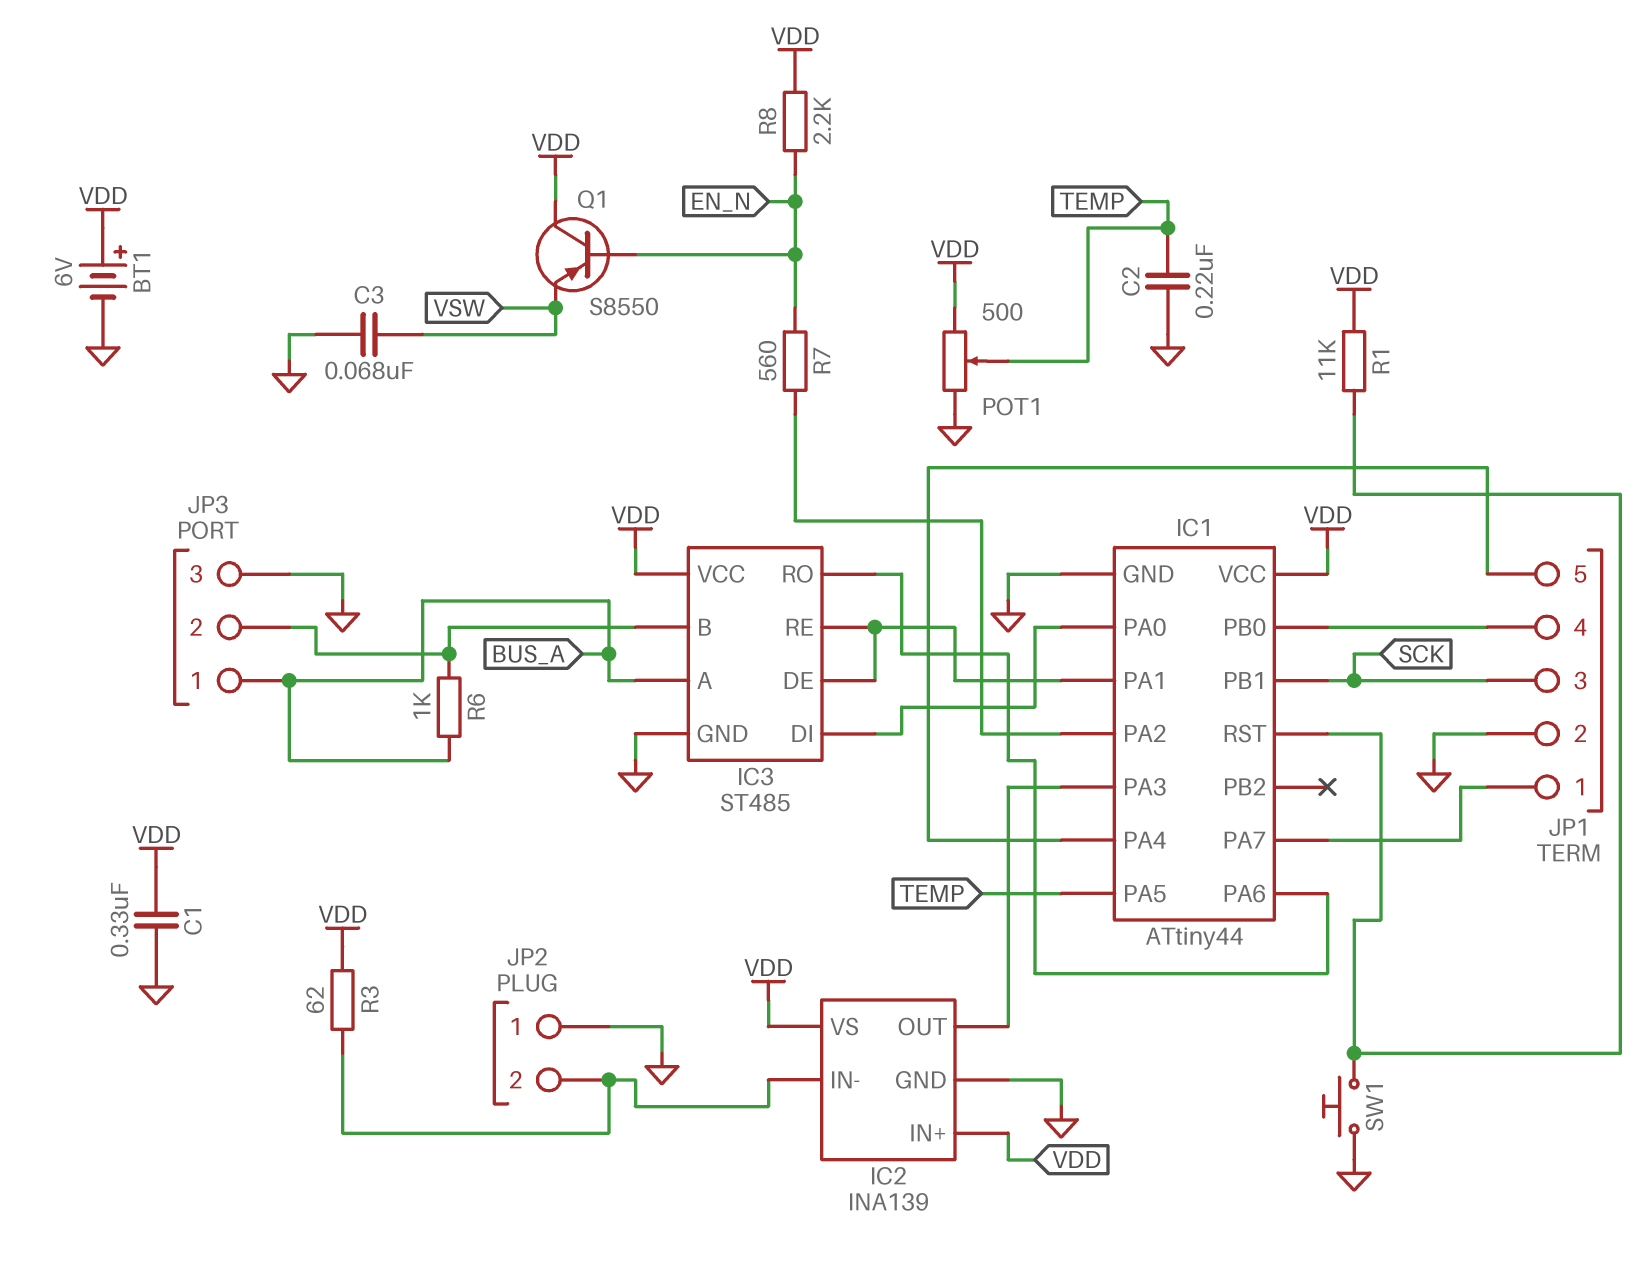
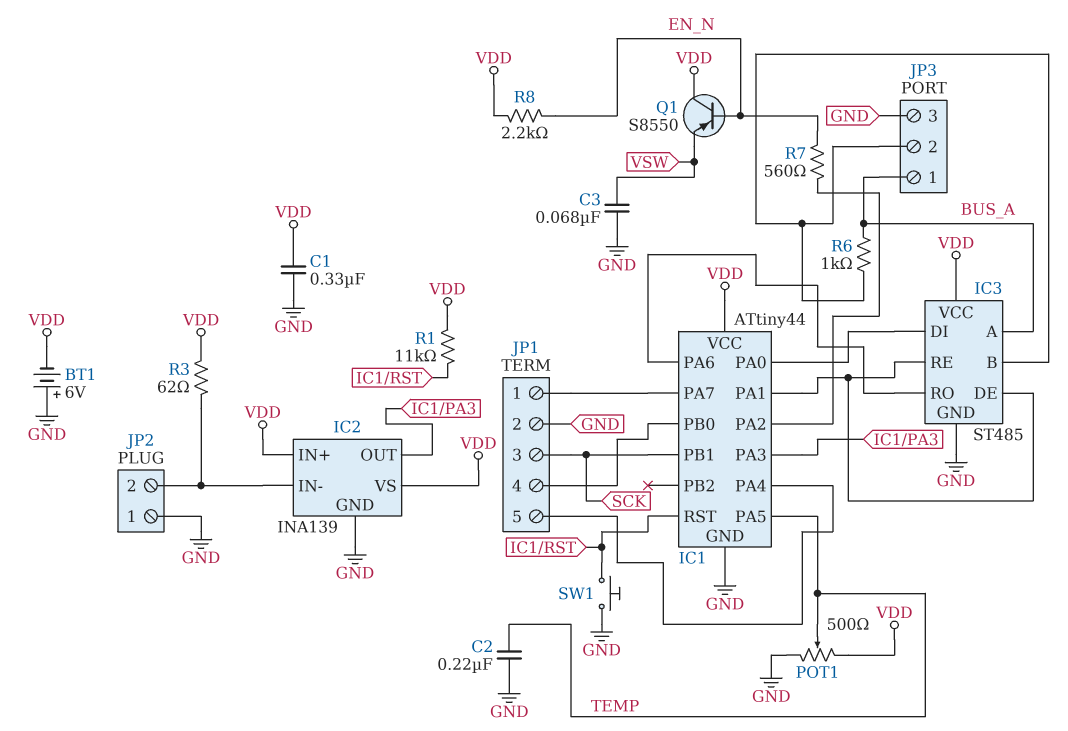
BT1: 6V (plus VDD, minus GND) -> 6V (plus GND, minus VDD)

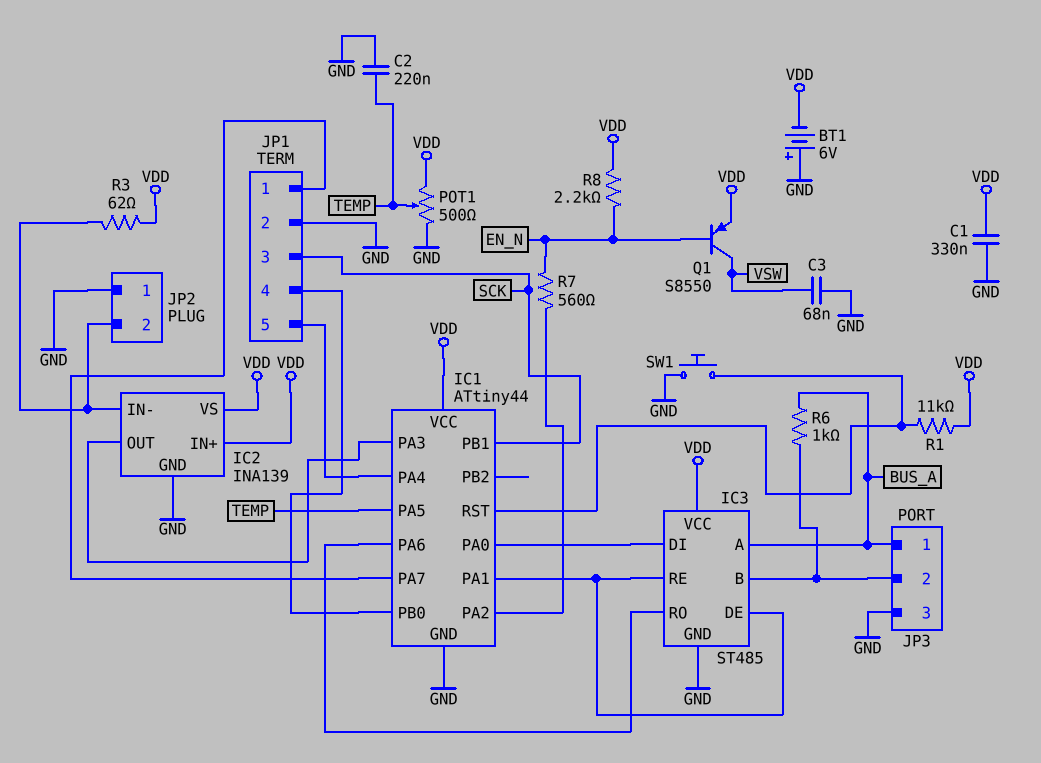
Q1: PNP S8550 (B EN_N, C VDD, E VSW) -> PNP S8550 (B EN_N, C VSW, E VDD)

